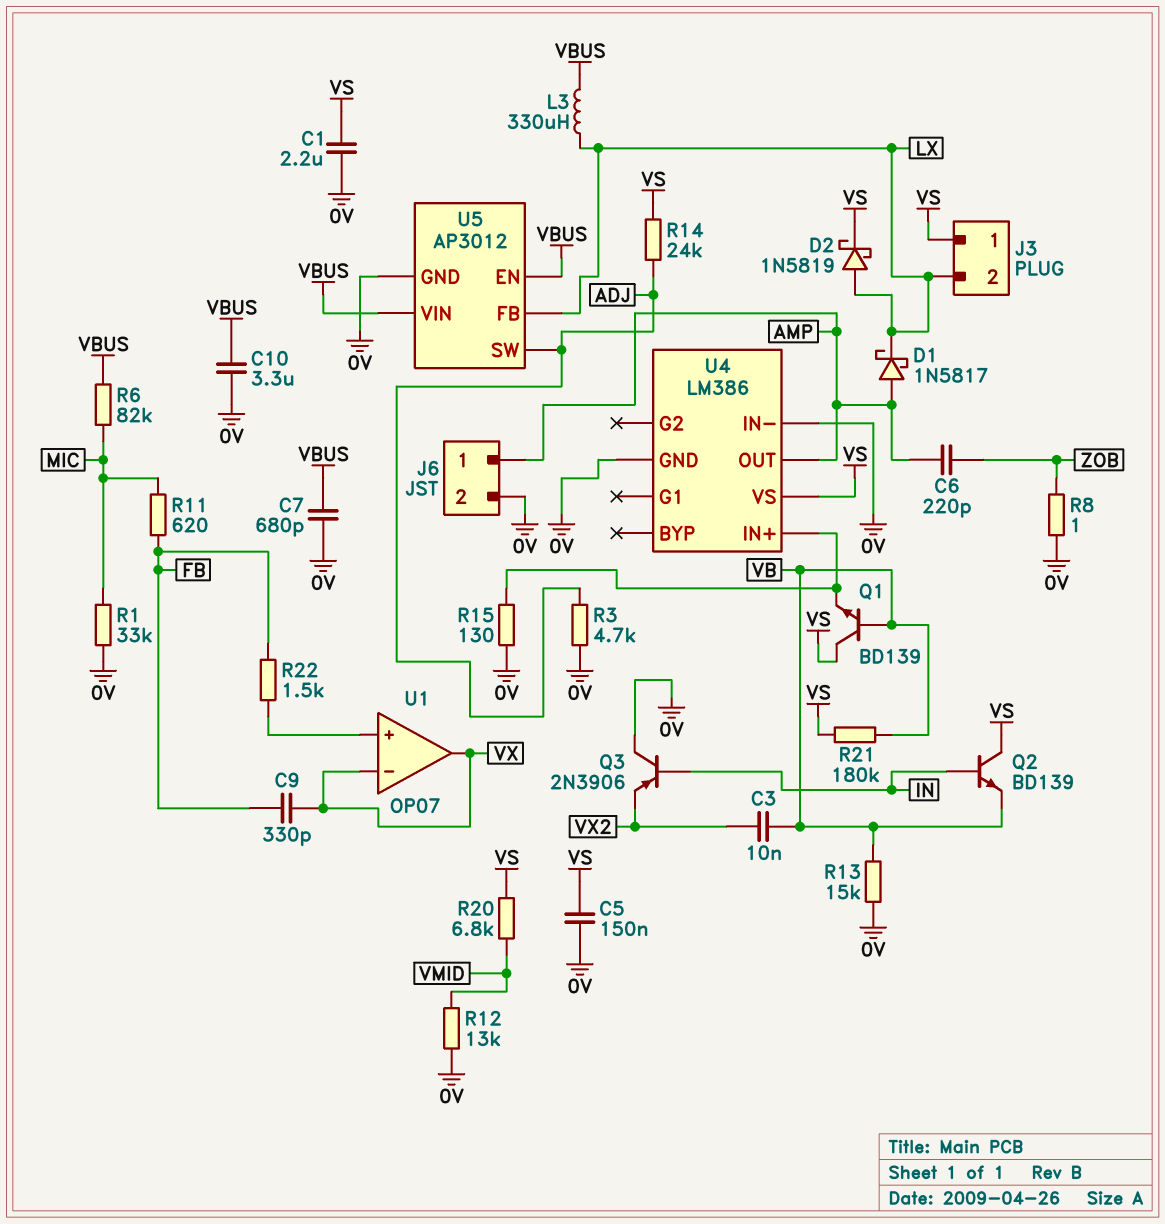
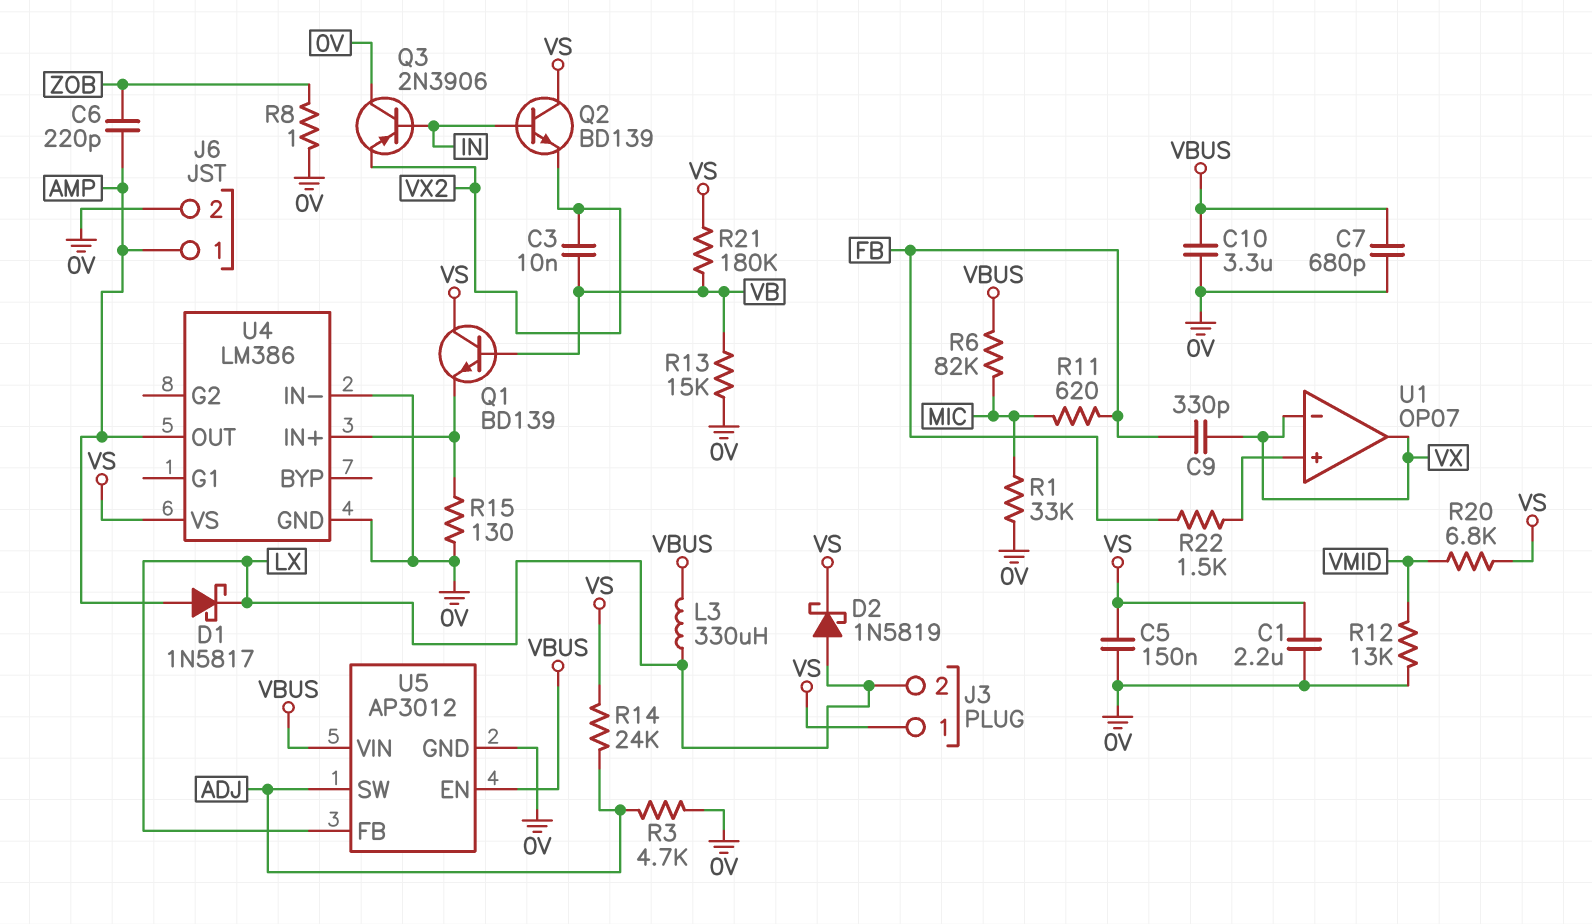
Q2: NPN BD139 (B IN, C VS, E VB) -> NPN BD139 (B IN, C VS, E VX2)

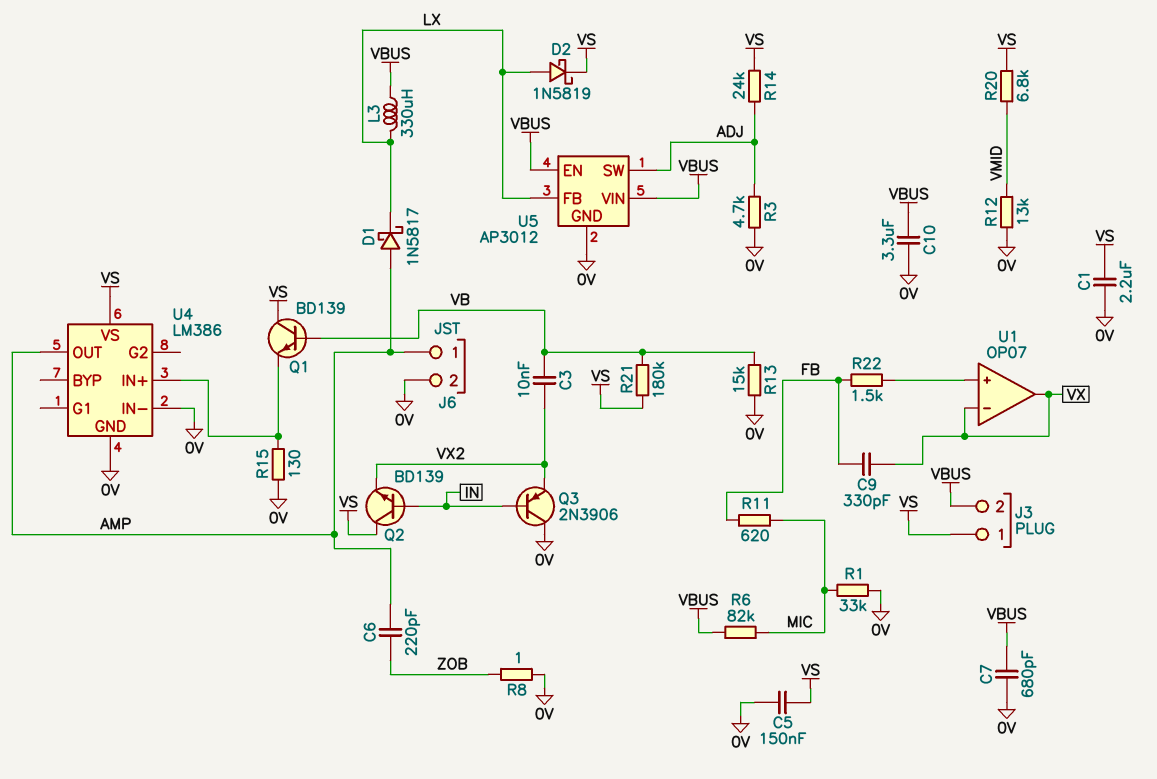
J3 pin 2: LX -> VBUS

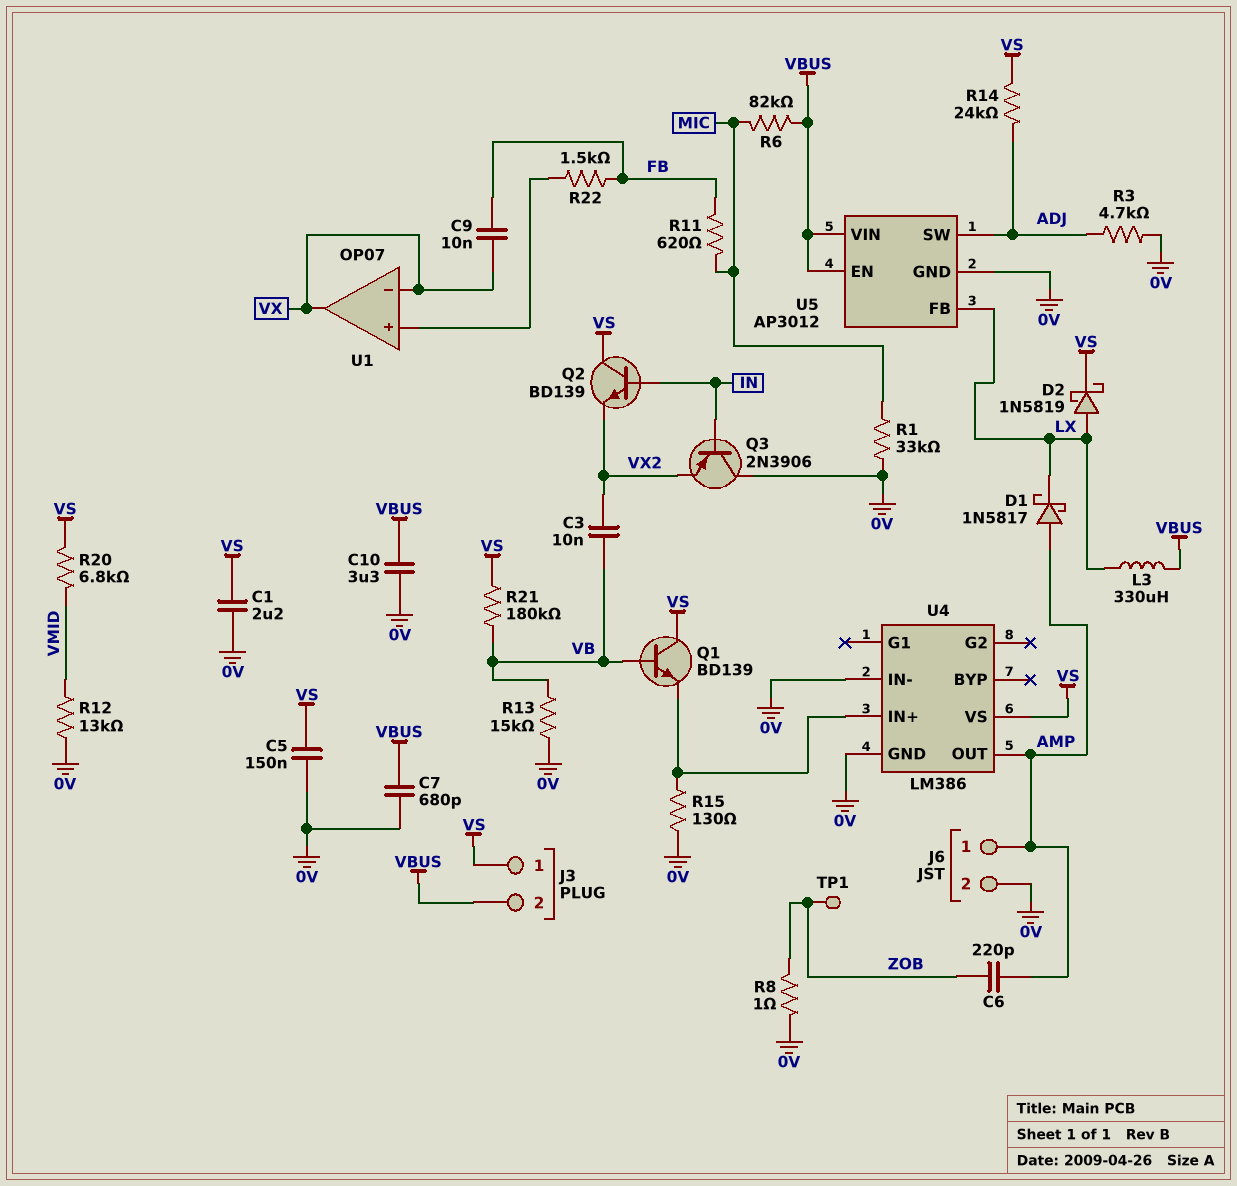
C9: 330pF (FB, VX) -> 10nF (FB, VX)
TP1: none -> test point (ZOB)

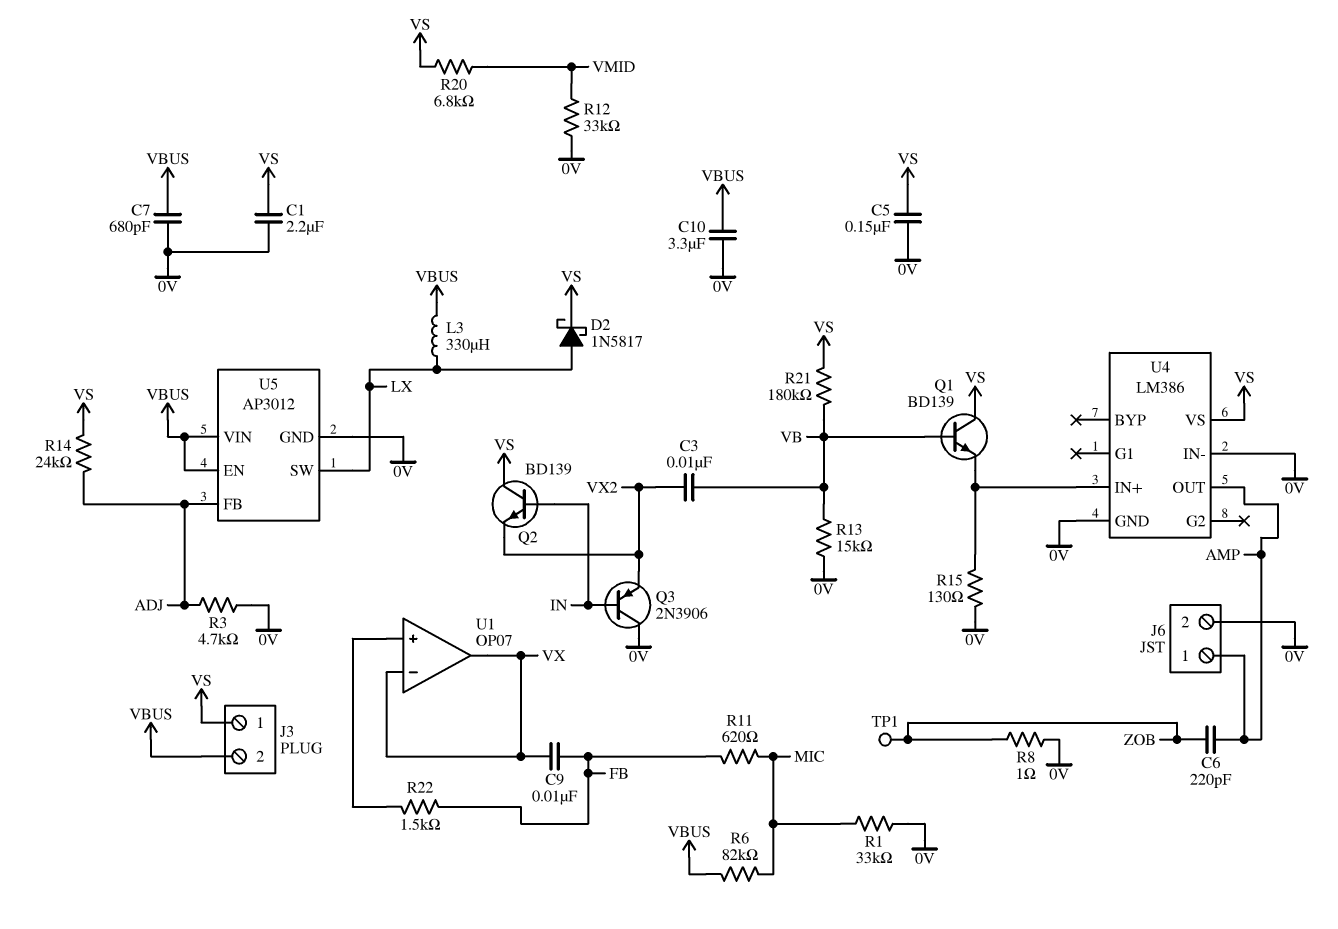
D1: schottky 1N5817 (A AMP, K LX) -> none
D2: schottky 1N5819 (A LX, K VS) -> schottky 1N5817 (A LX, K VS)
R12: 13k (0V, VMID) -> 33k (0V, VMID)
U5 pin FB: LX -> ADJ
U5 pin SW: ADJ -> LX

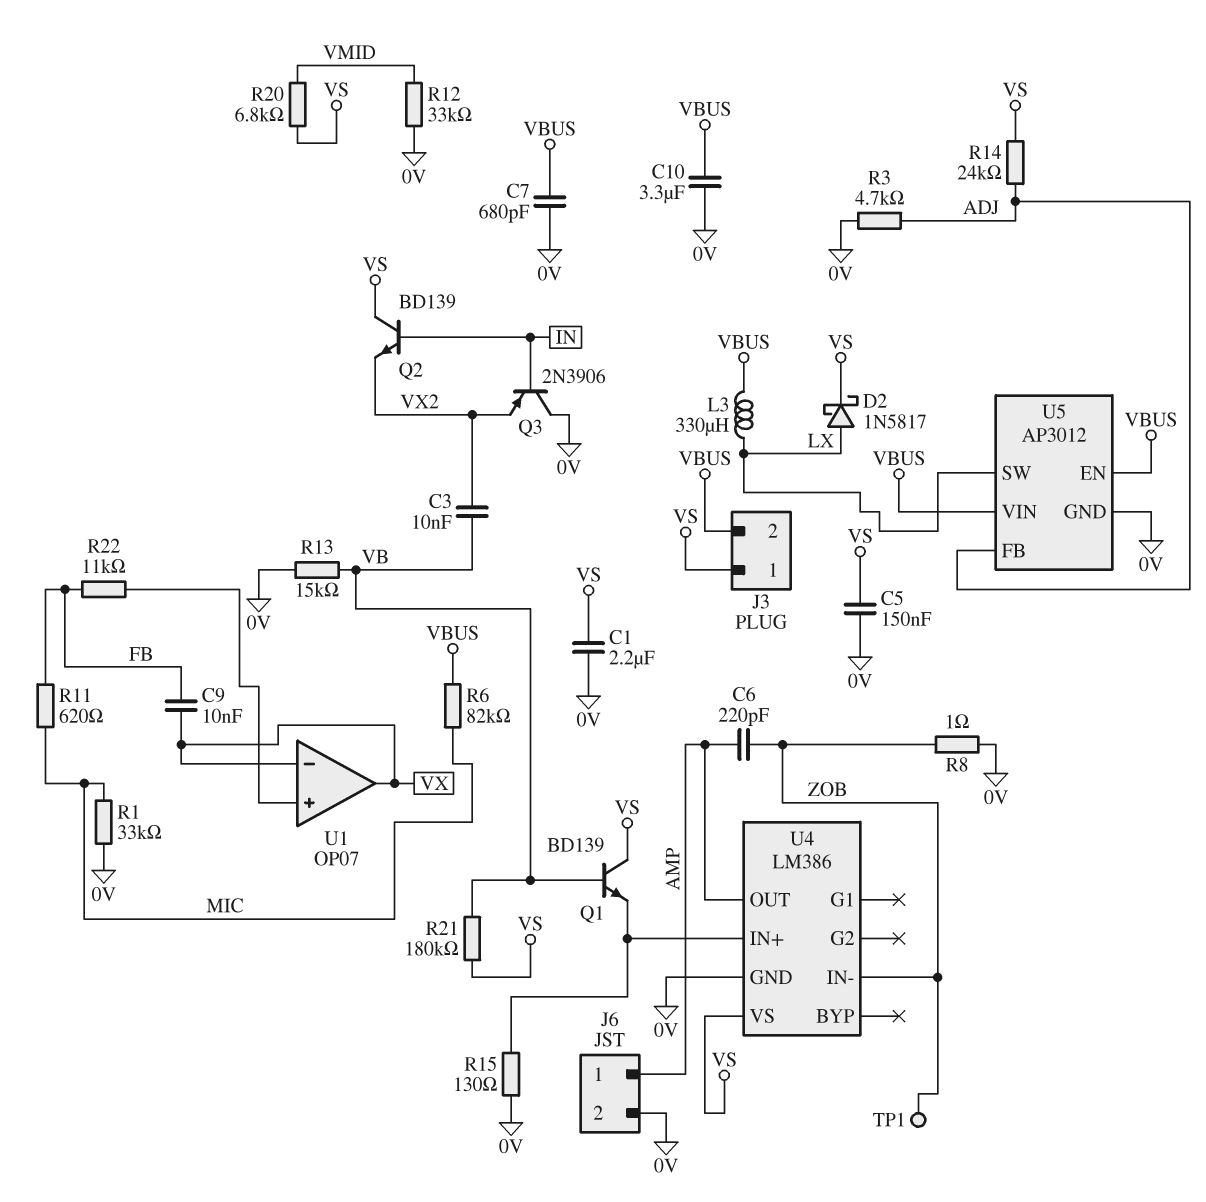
R22: 1.5k (FB, U1/in+) -> 11k (FB, U1/in+)
U4 pin IN-: 0V -> ZOB

